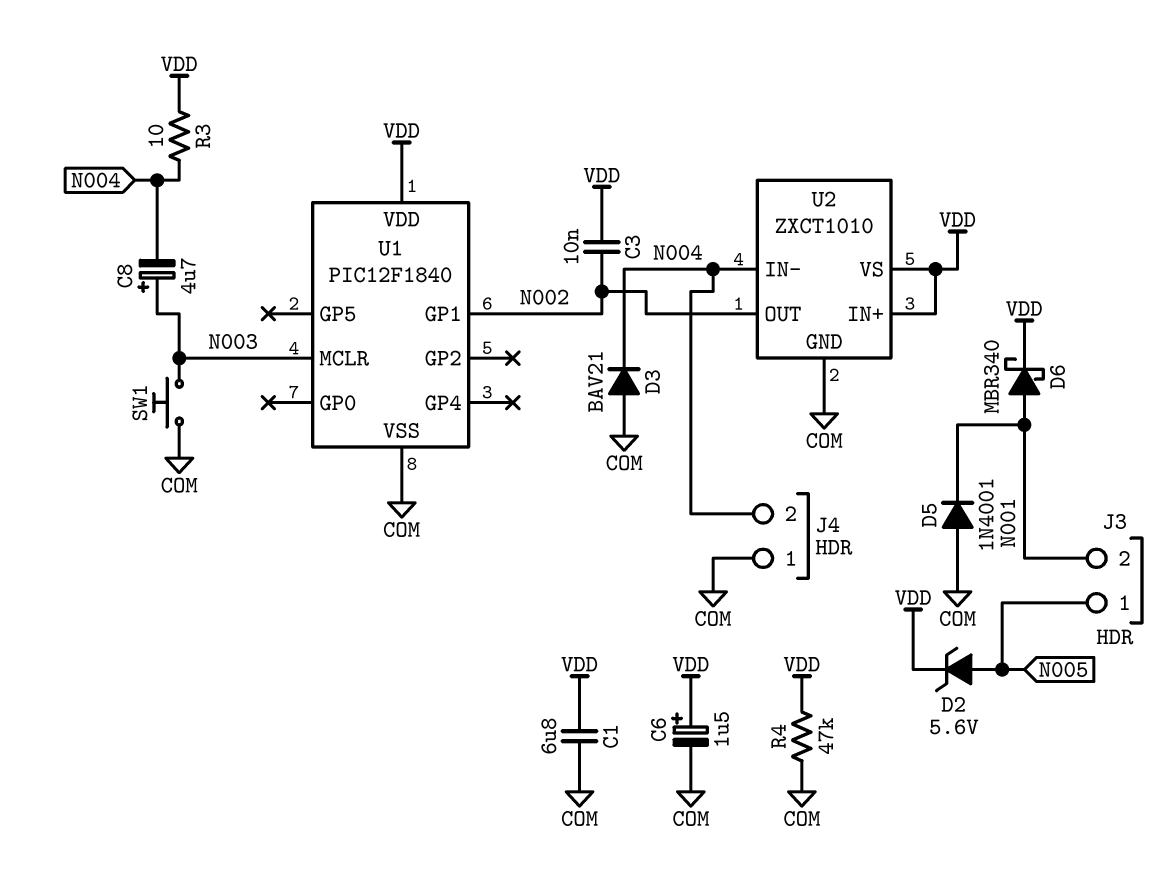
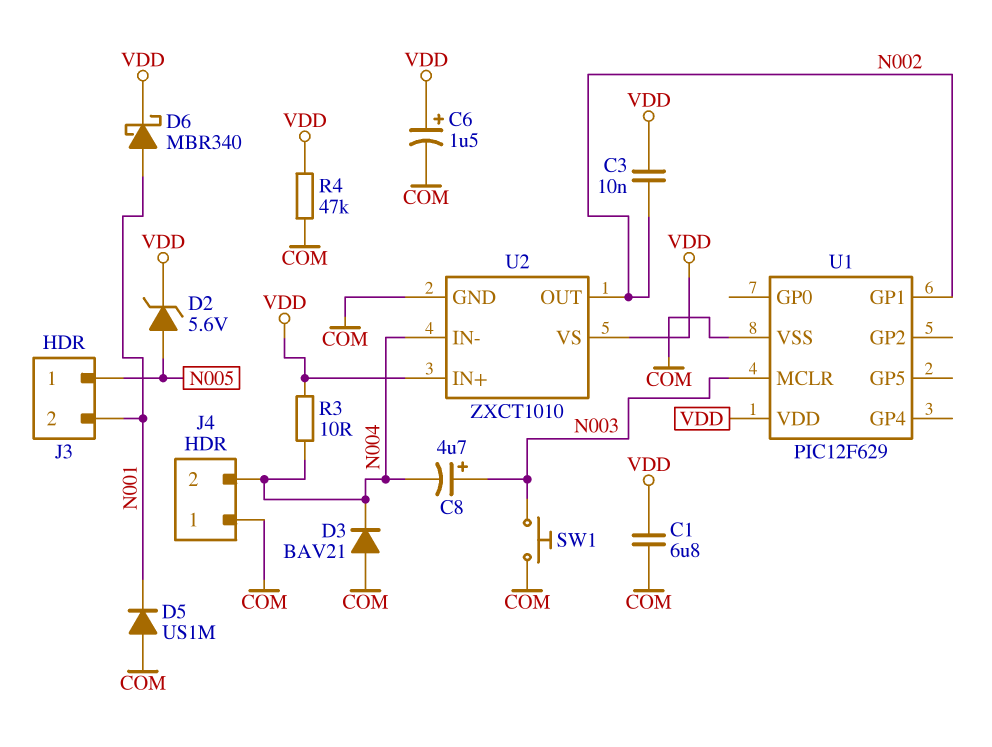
D5: diode 1N4001 (A COM, K N001) -> diode US1M (A COM, K N001)
U1: PIC12F1840 -> PIC12F629

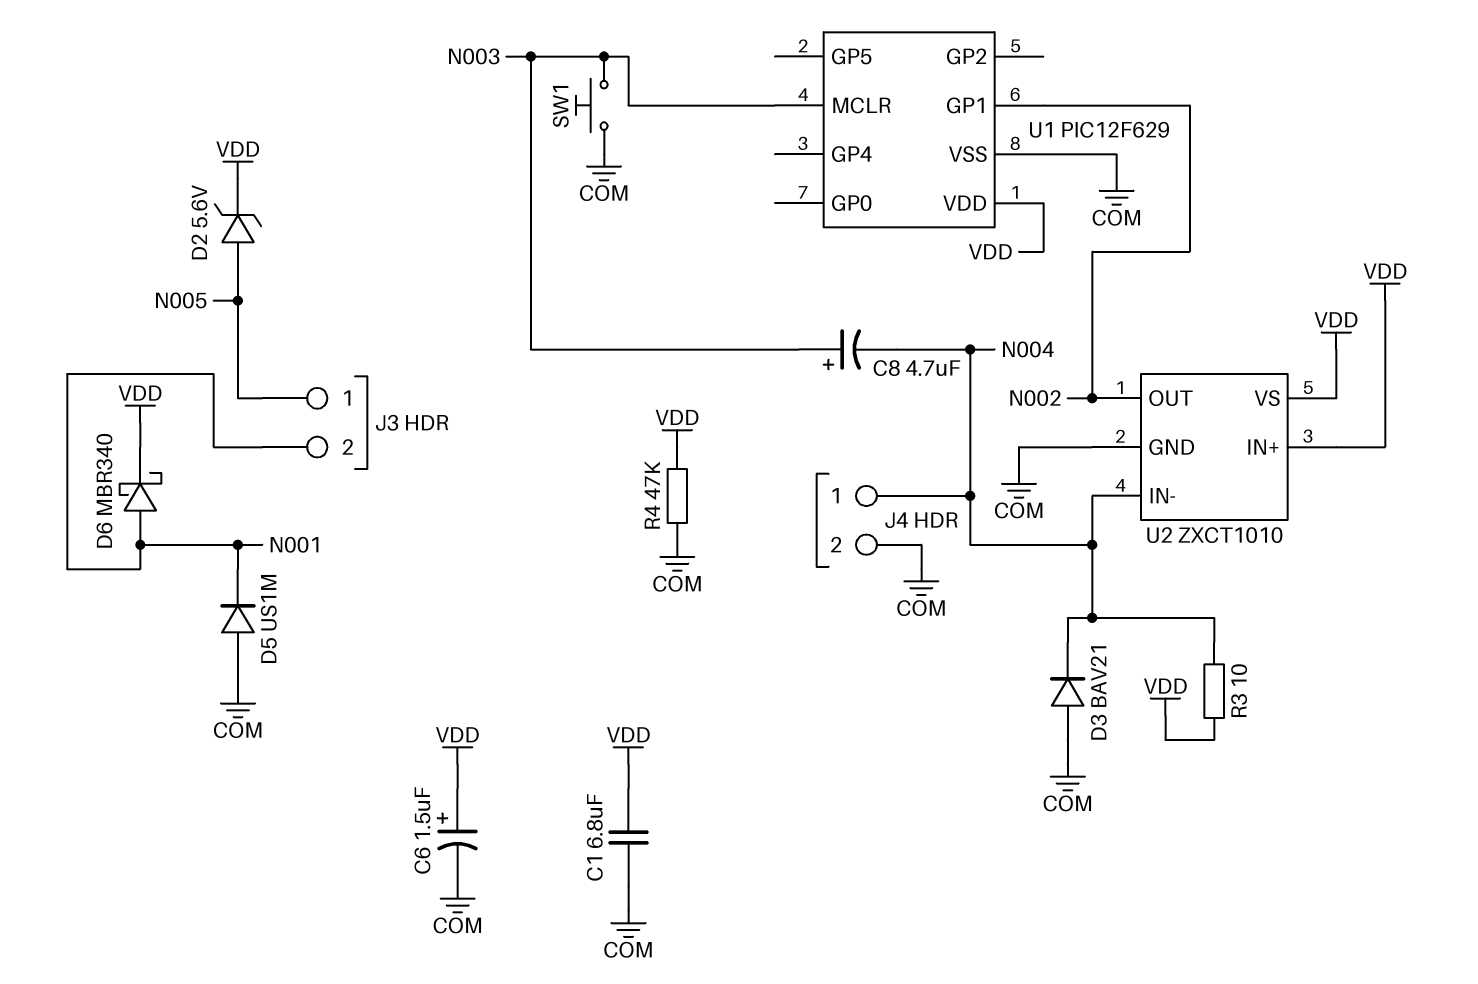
C3: 10nF (N002, VDD) -> none
J4 pin 1: COM -> N004
J4 pin 2: N004 -> COM

